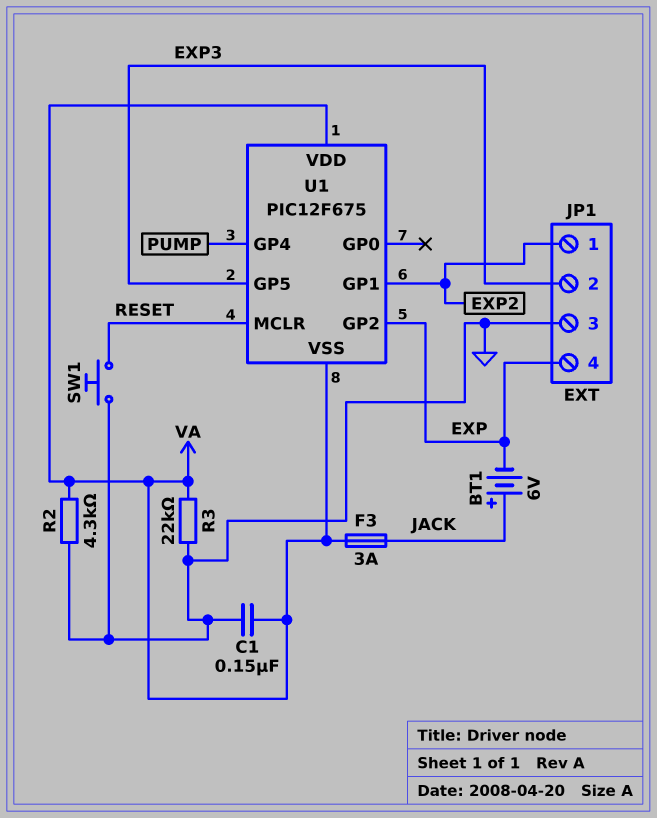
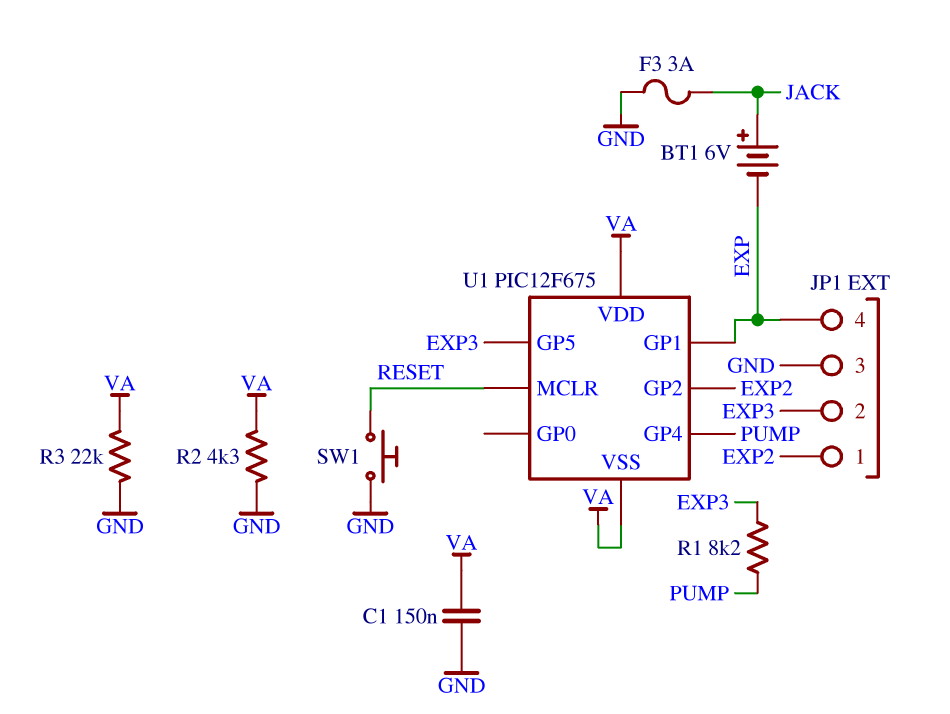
F3: 3A (JACK, VA) -> 3A (GND, JACK)
R1: none -> 8.2k (EXP3, PUMP)
U1 pin GP1: EXP2 -> EXP
U1 pin GP2: EXP -> EXP2

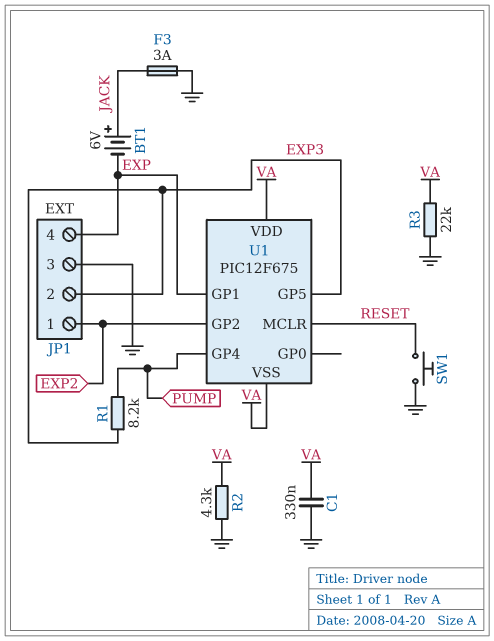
C1: 150nF (GND, VA) -> 330nF (GND, VA)

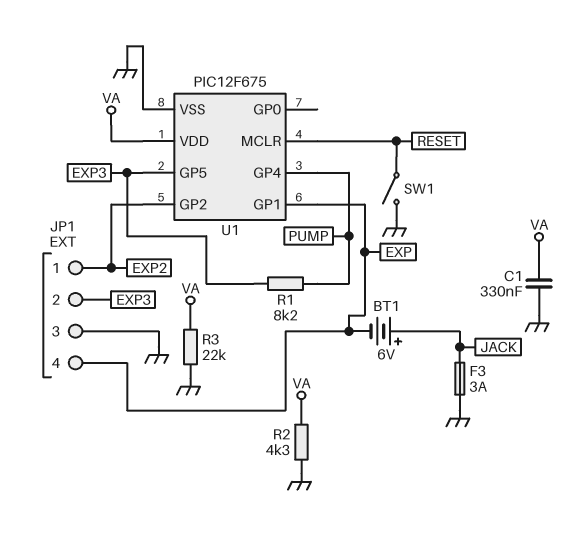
SW1: button (GND, RESET) -> switch (GND, RESET)
U1 pin VSS: VA -> GND

